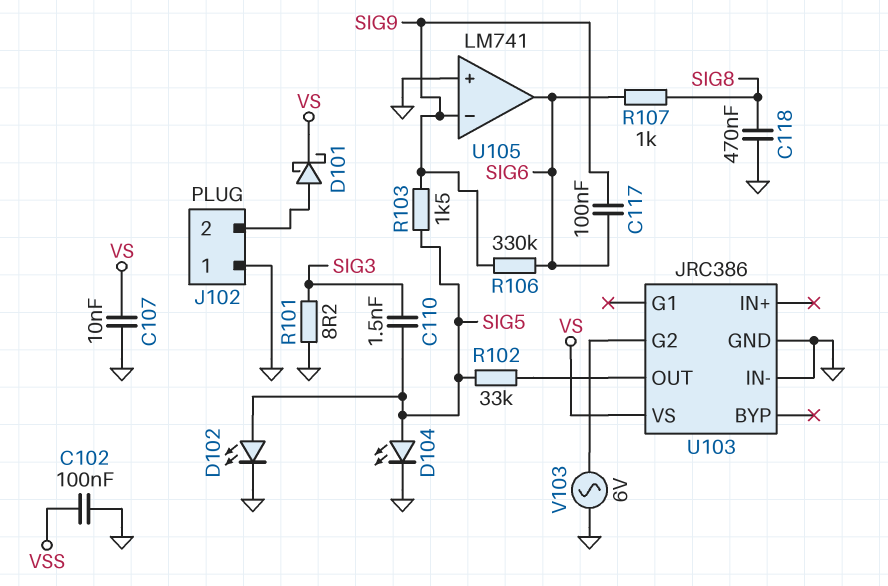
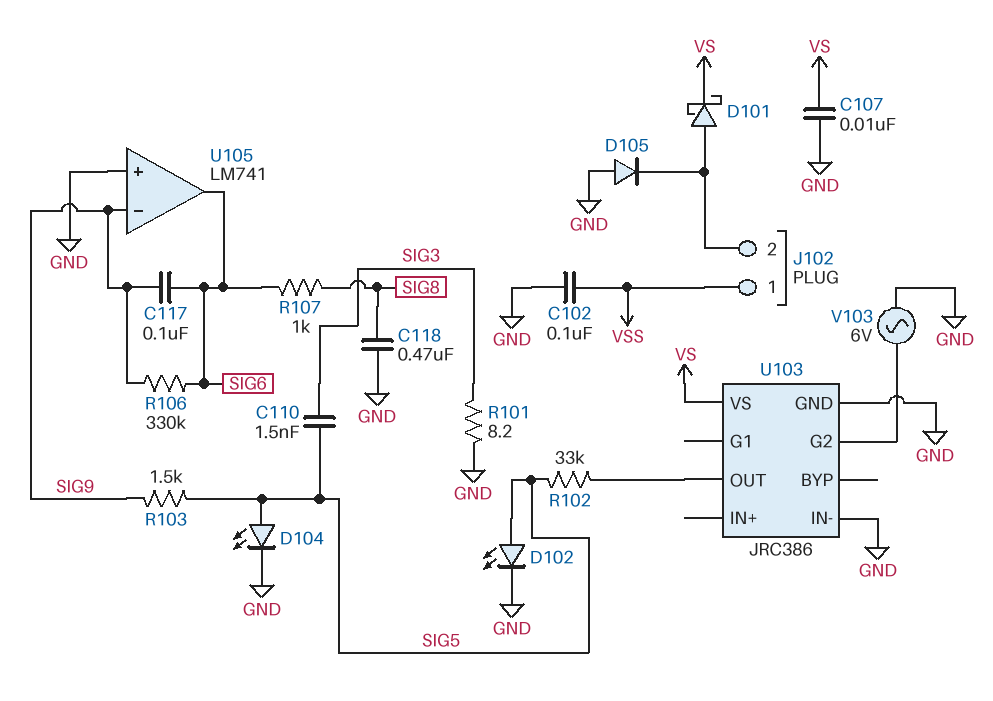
D105: none -> diode (A GND, K J102/2)
J102 pin 1: GND -> VSS

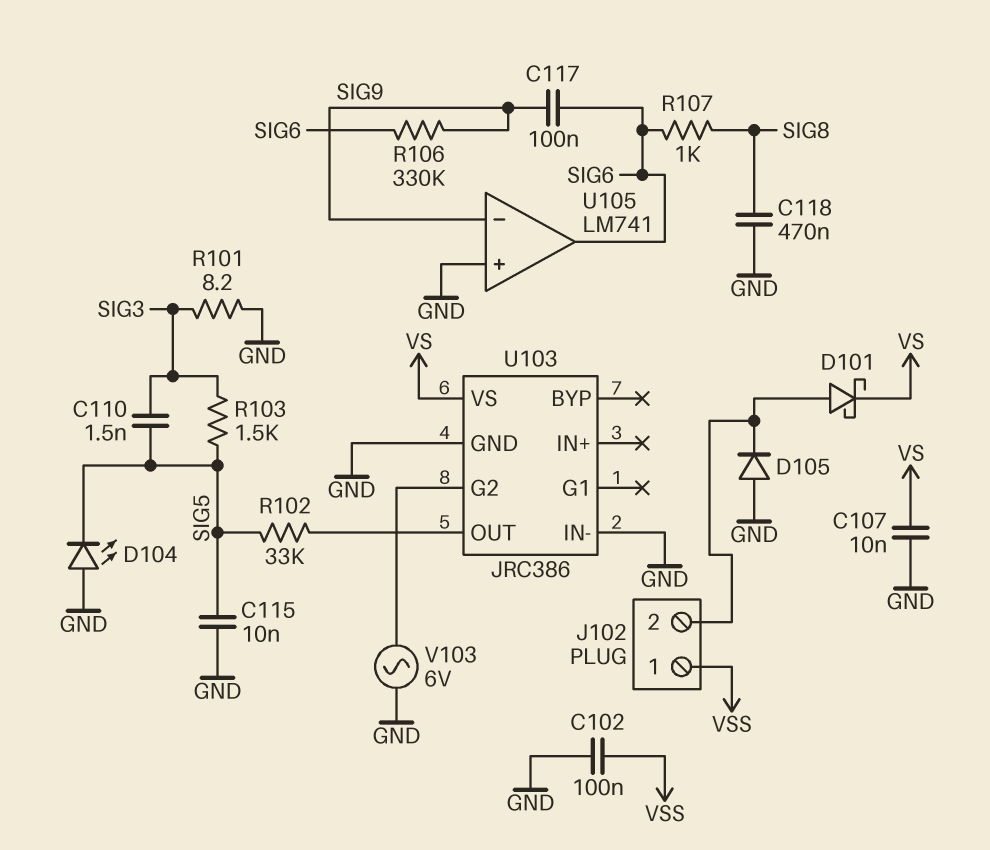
C115: none -> 10nF (GND, SIG5)
D102: LED (A SIG5, K GND) -> none
D104: LED (A SIG5, K GND) -> LED (A GND, K SIG5)
R103: 1.5k (SIG5, SIG9) -> 1.5k (SIG3, SIG5)

